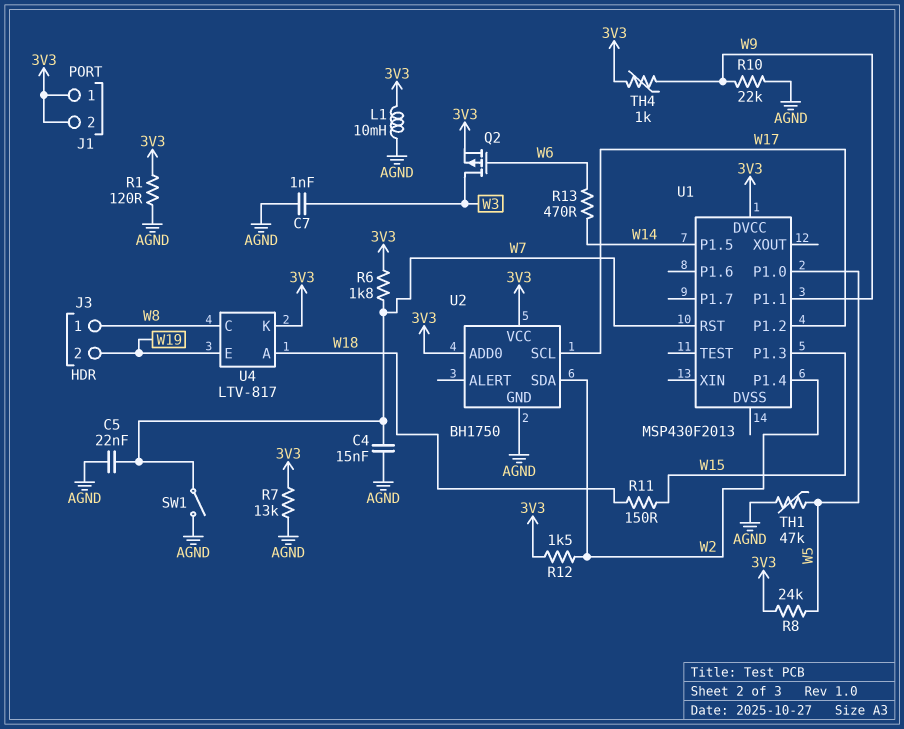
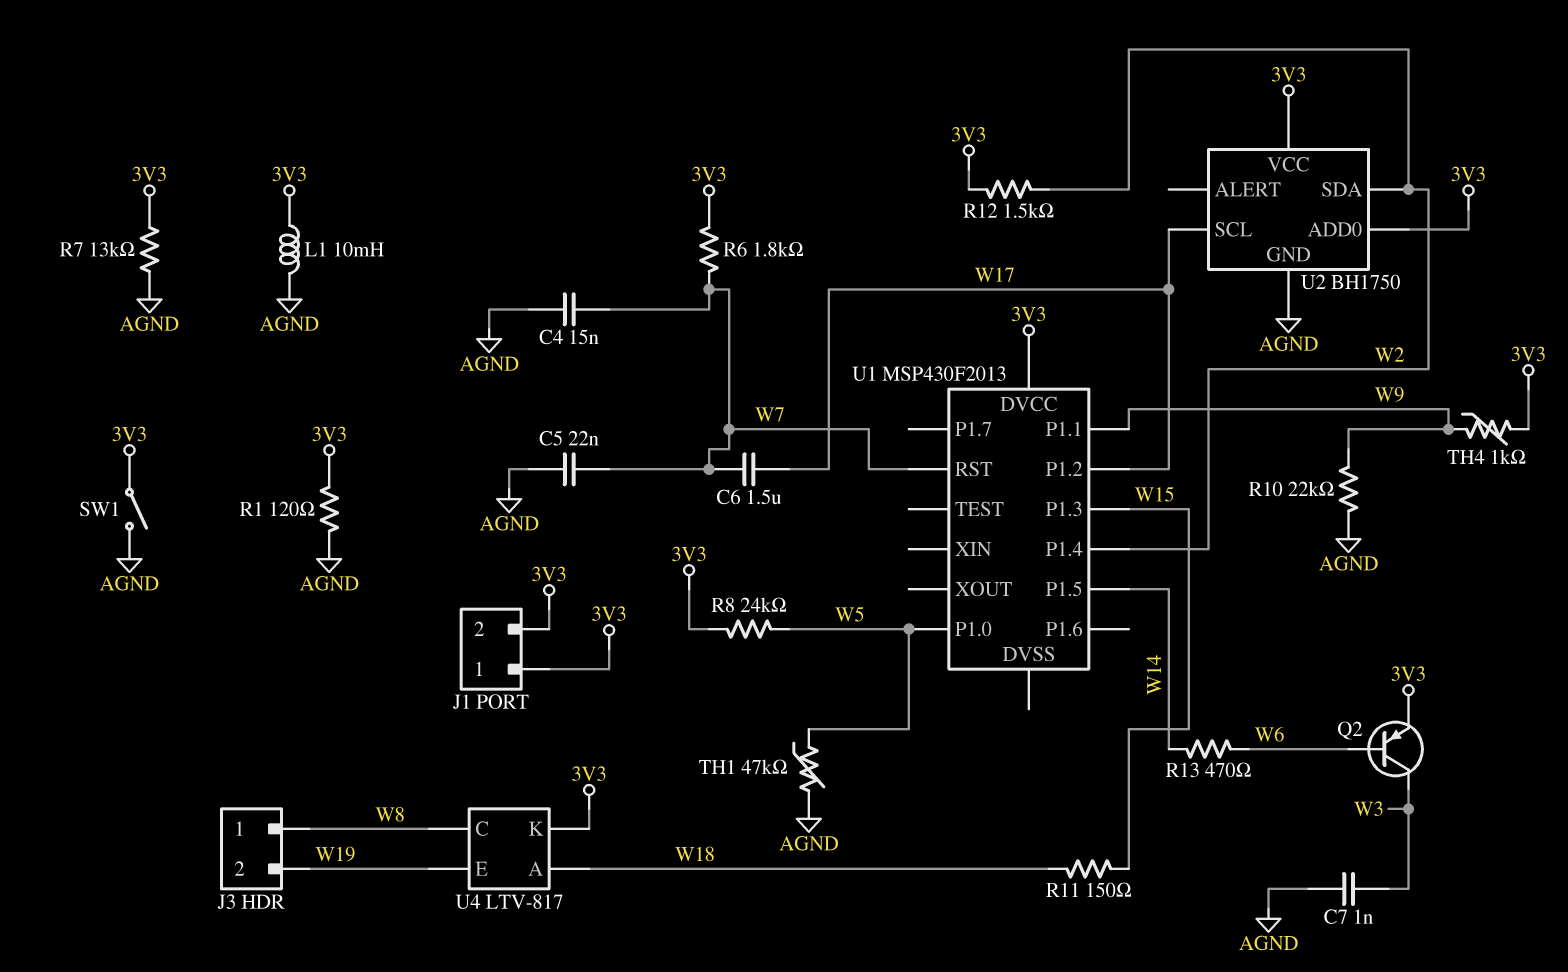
C6: none -> 1.5uF (W7, W17)
Q2: PMOS (G W6, D W3, S 3V3) -> PNP (B W6, C W3, E 3V3)
SW1: switch (AGND, W7) -> switch (3V3, AGND)

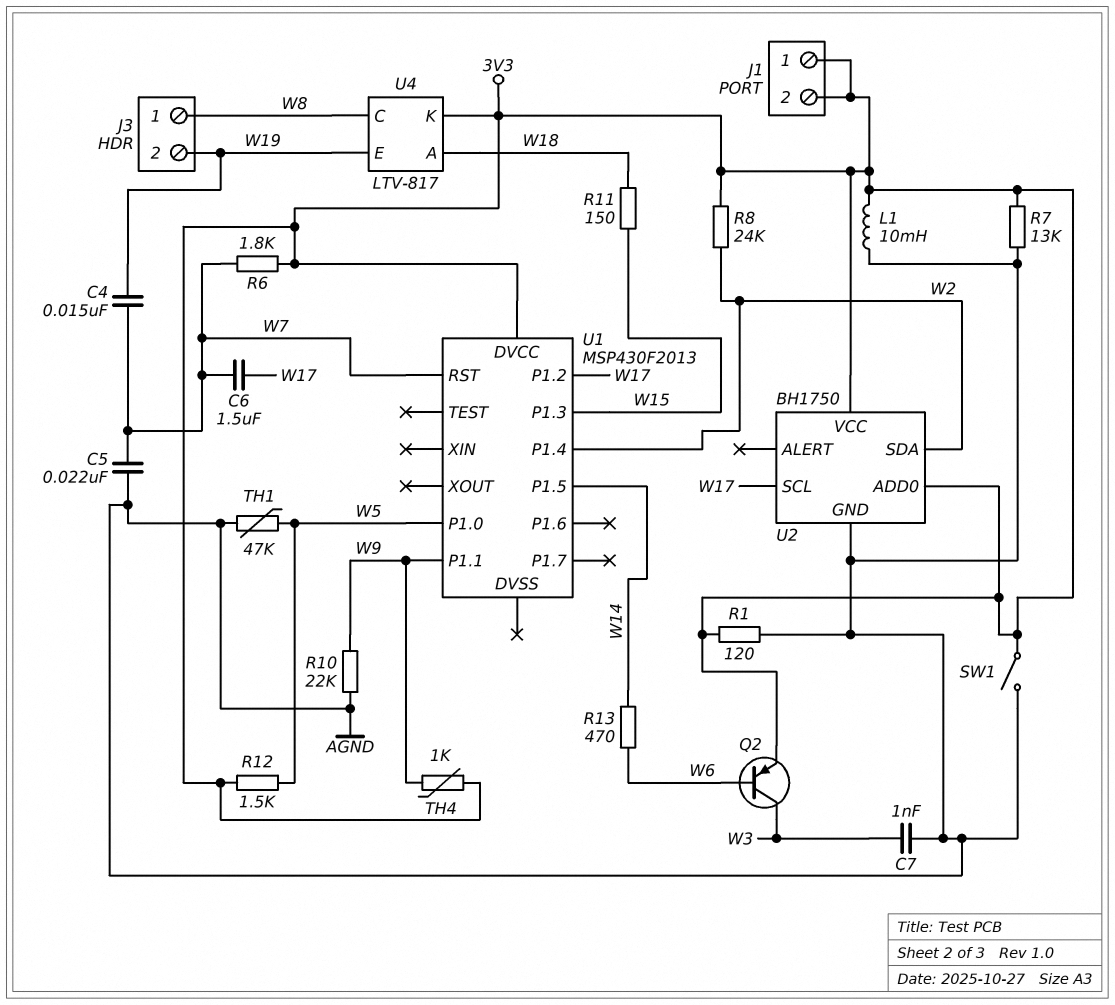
C4: 15nF (AGND, W7) -> 15nF (W7, W19)
R8: 24k (3V3, W5) -> 24k (3V3, W2)
R12: 1.5k (3V3, W2) -> 1.5k (3V3, W5)

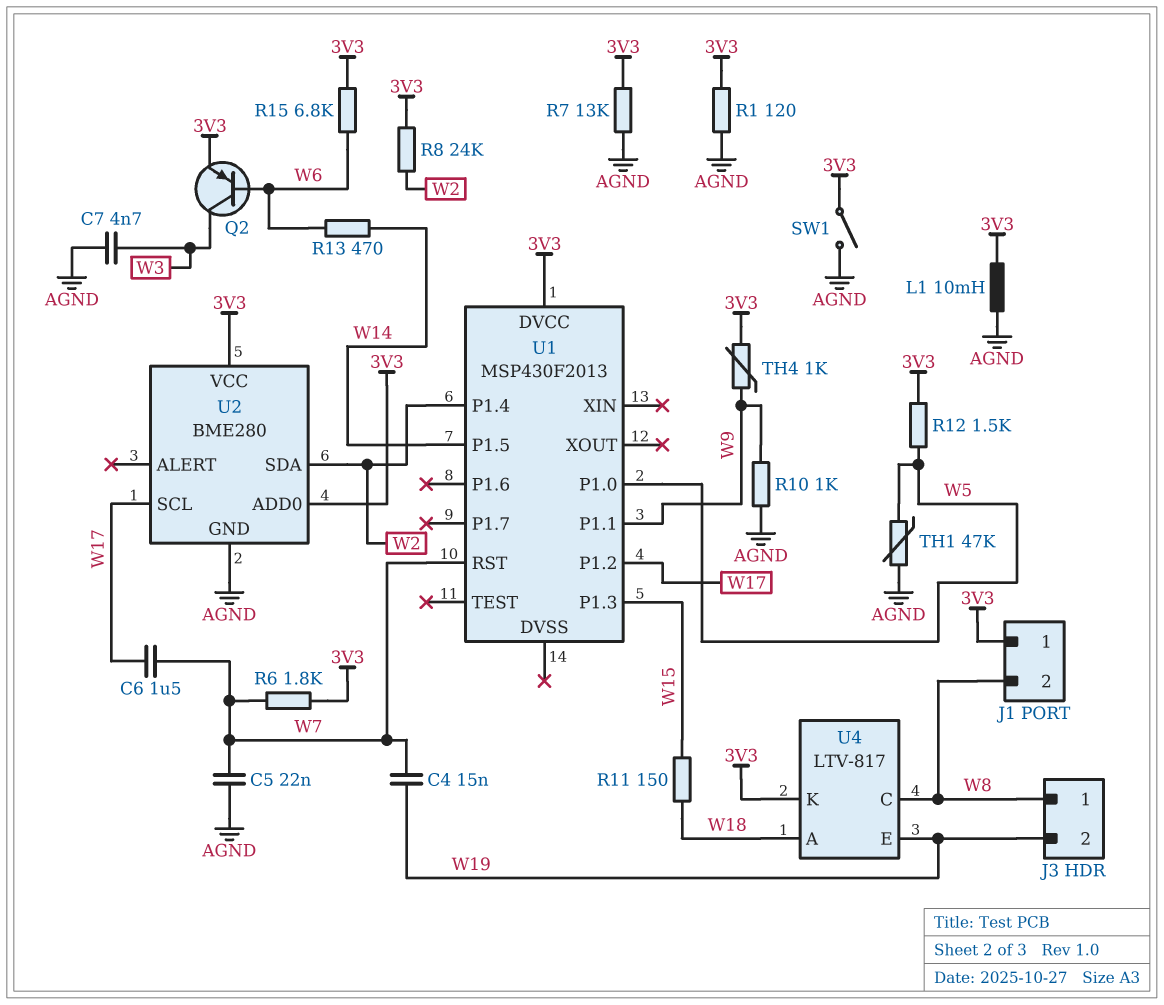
C7: 1nF (AGND, W3) -> 4.7nF (AGND, W3)
J1 pin 2: 3V3 -> W8
R10: 22k (AGND, W9) -> 1k (AGND, W9)
R15: none -> 6.8k (3V3, W6)
U2: BH1750 -> BME280

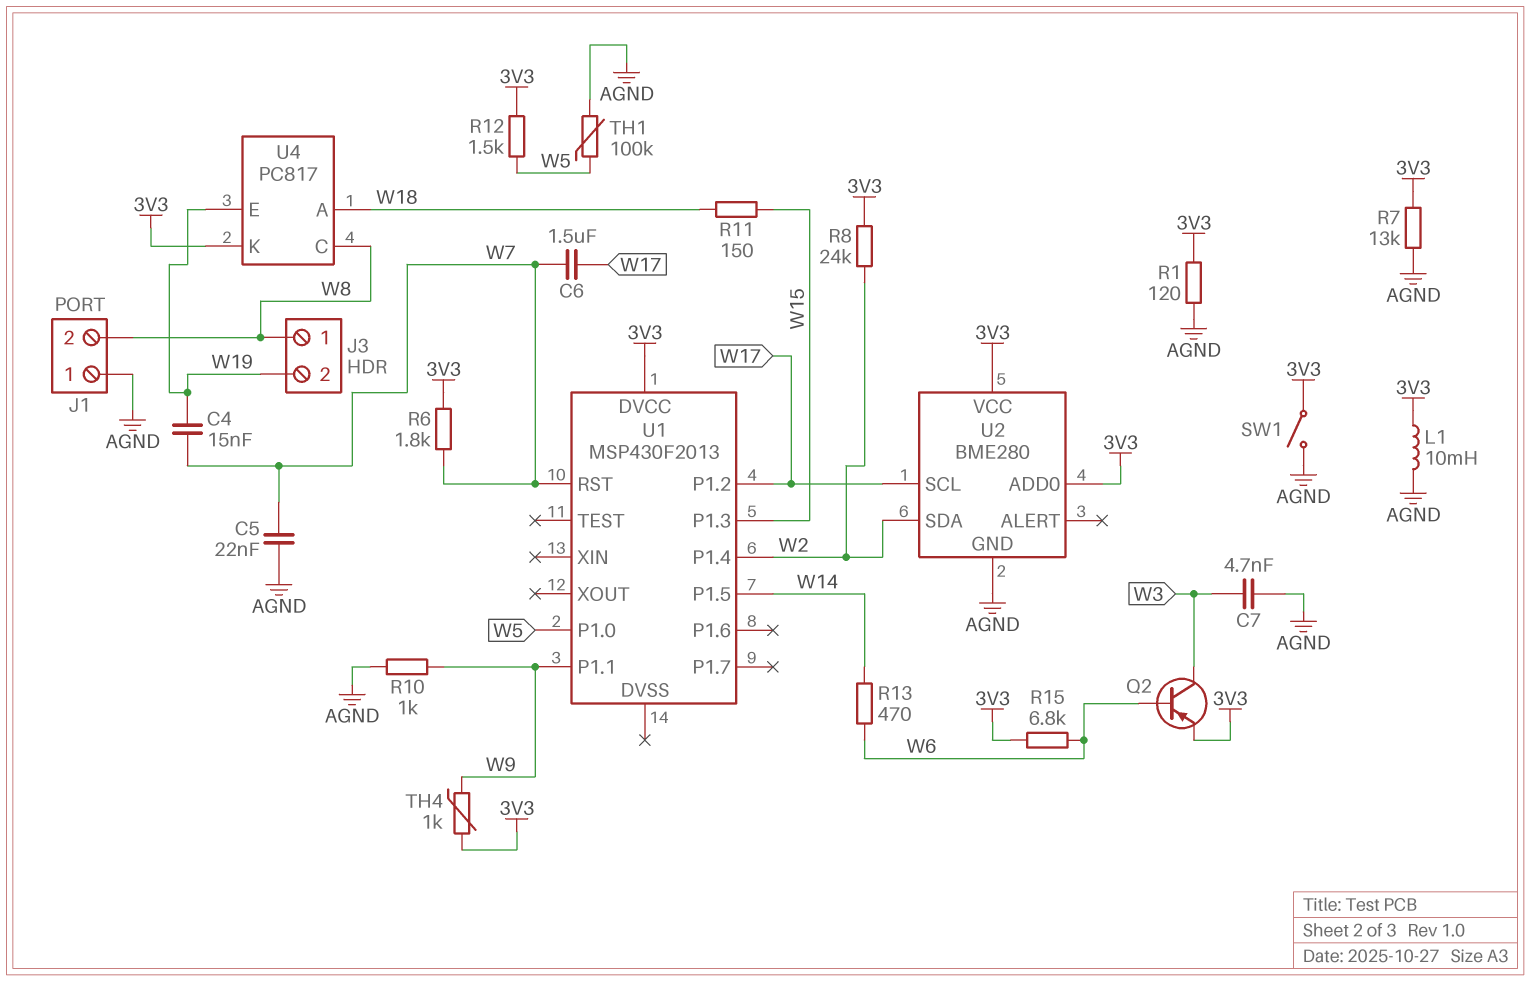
J1 pin 1: 3V3 -> AGND
TH1: 47k (AGND, W5) -> 100k (AGND, W5)
U4: LTV-817 -> PC817

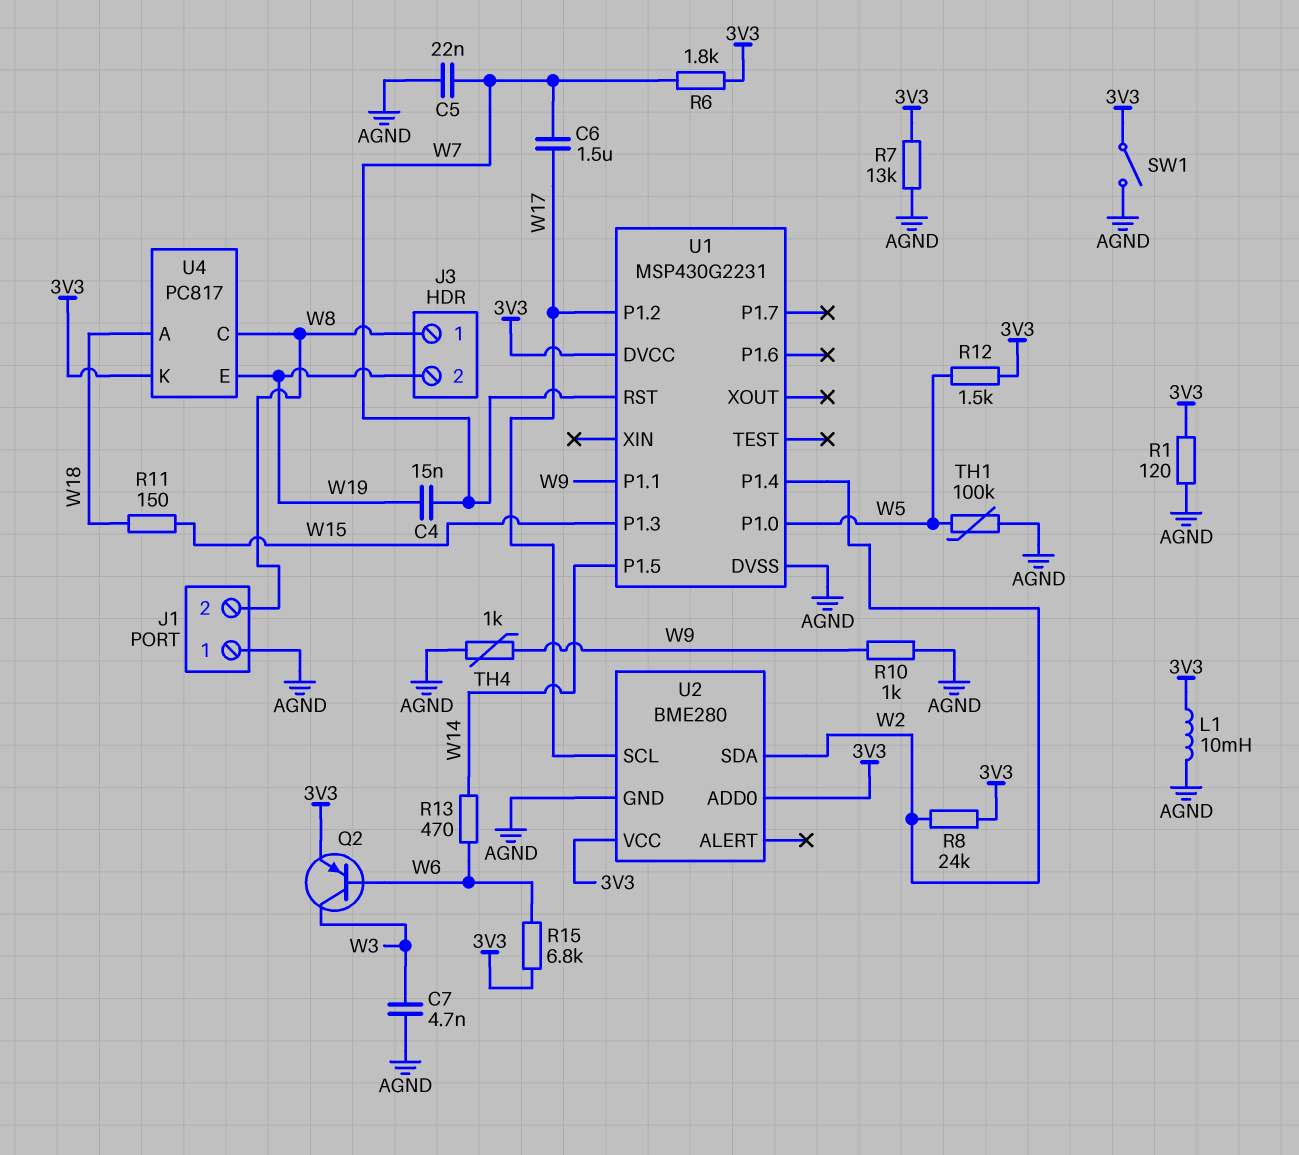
TH4: 1k (3V3, W9) -> 1k (AGND, W9)
U1: MSP430F2013 -> MSP430G2231
U1 pin DVSS: none -> AGND

